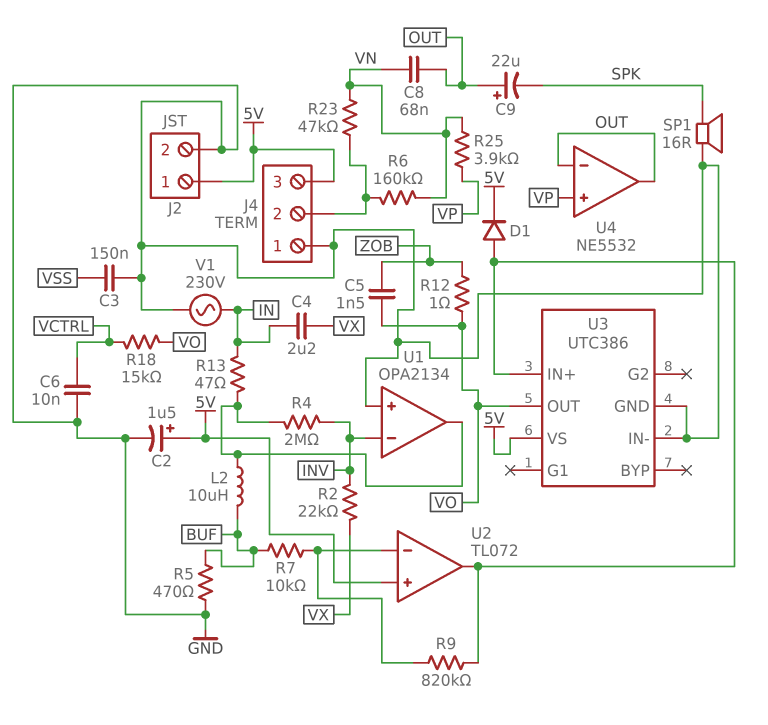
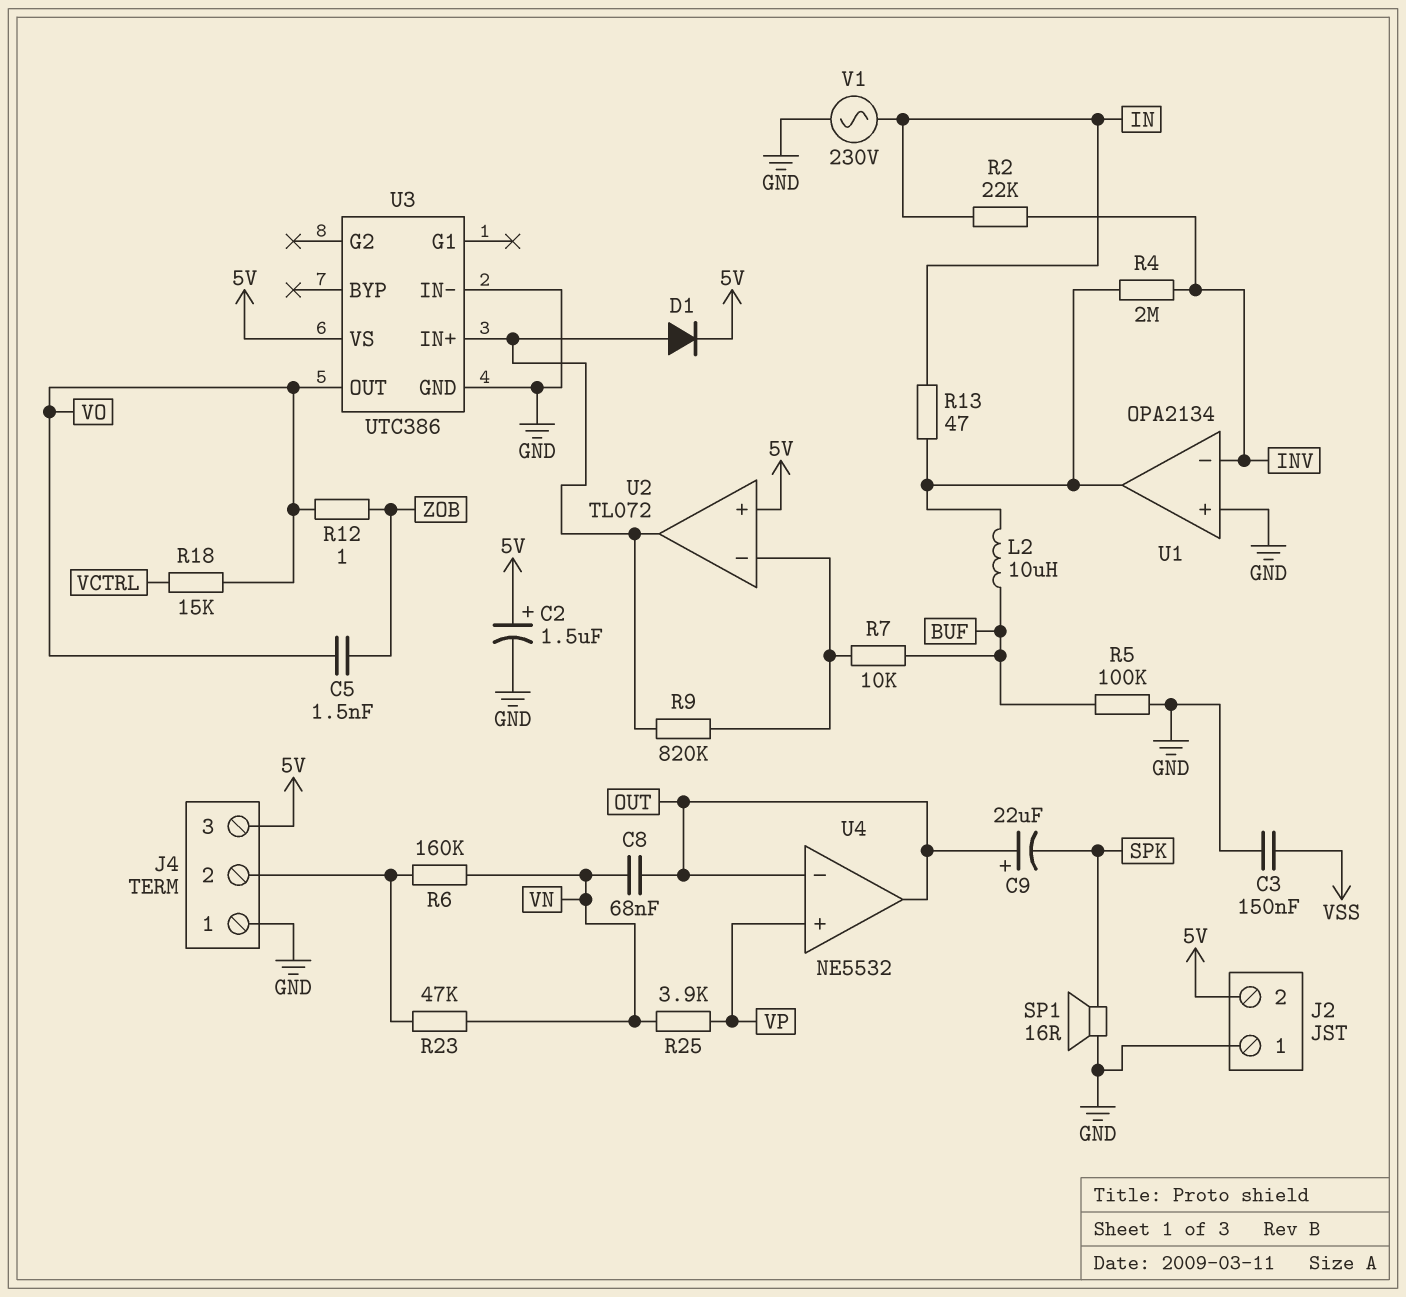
C4: 2.2uF (IN, VX) -> none
C6: 10nF (GND, VCTRL) -> none
J2 pin 1: 5V -> GND
J2 pin 2: GND -> 5V
R2: 22k (INV, VX) -> 22k (IN, INV)
R5: 470 (BUF, GND) -> 100k (BUF, GND)

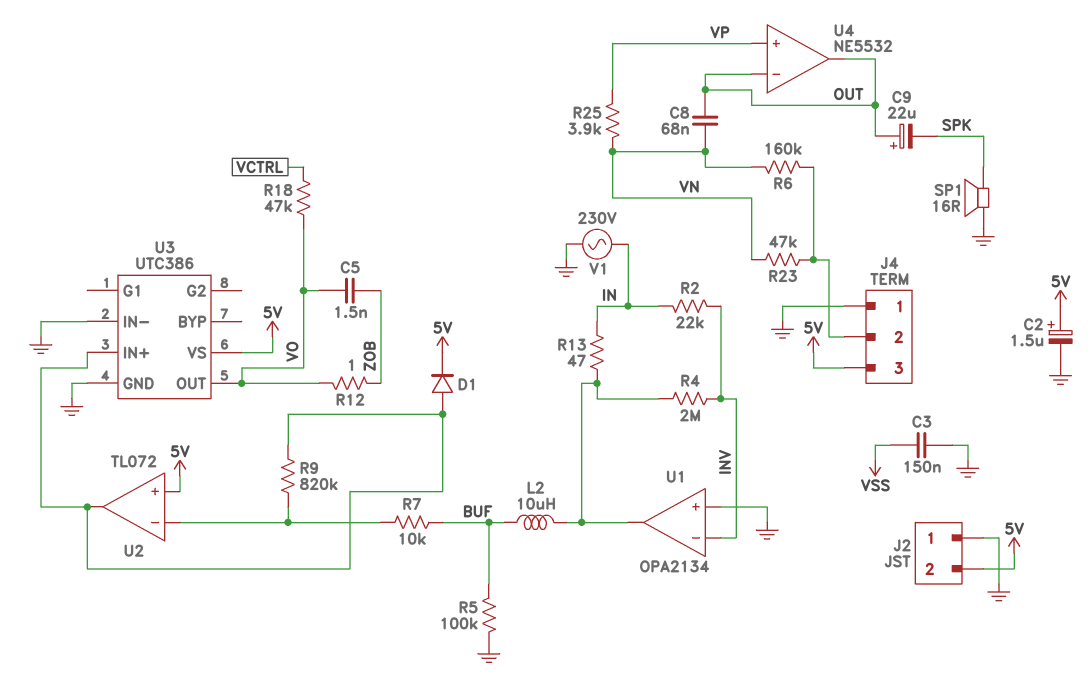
R18: 15k (VCTRL, VO) -> 47k (VCTRL, VO)

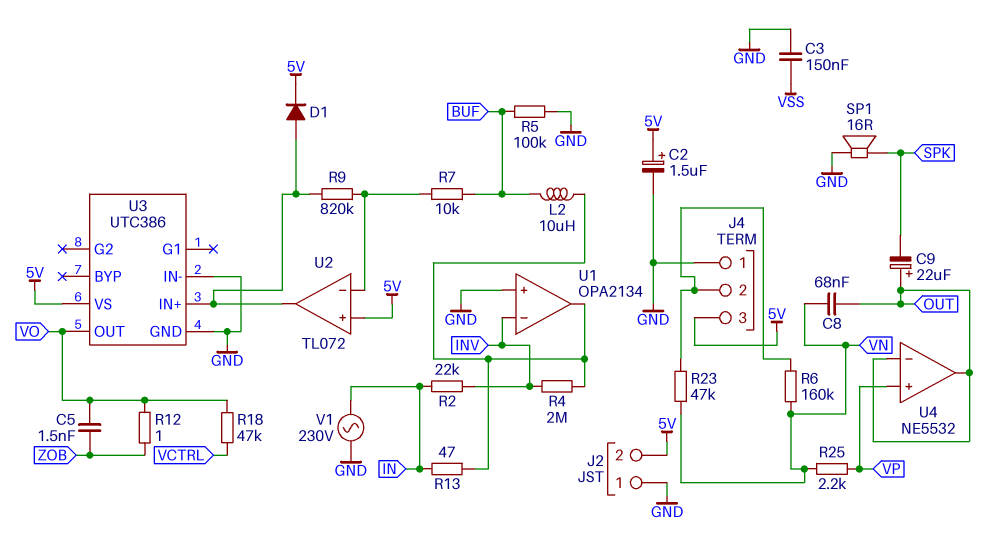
R25: 3.9k (VN, VP) -> 2.2k (VN, VP)

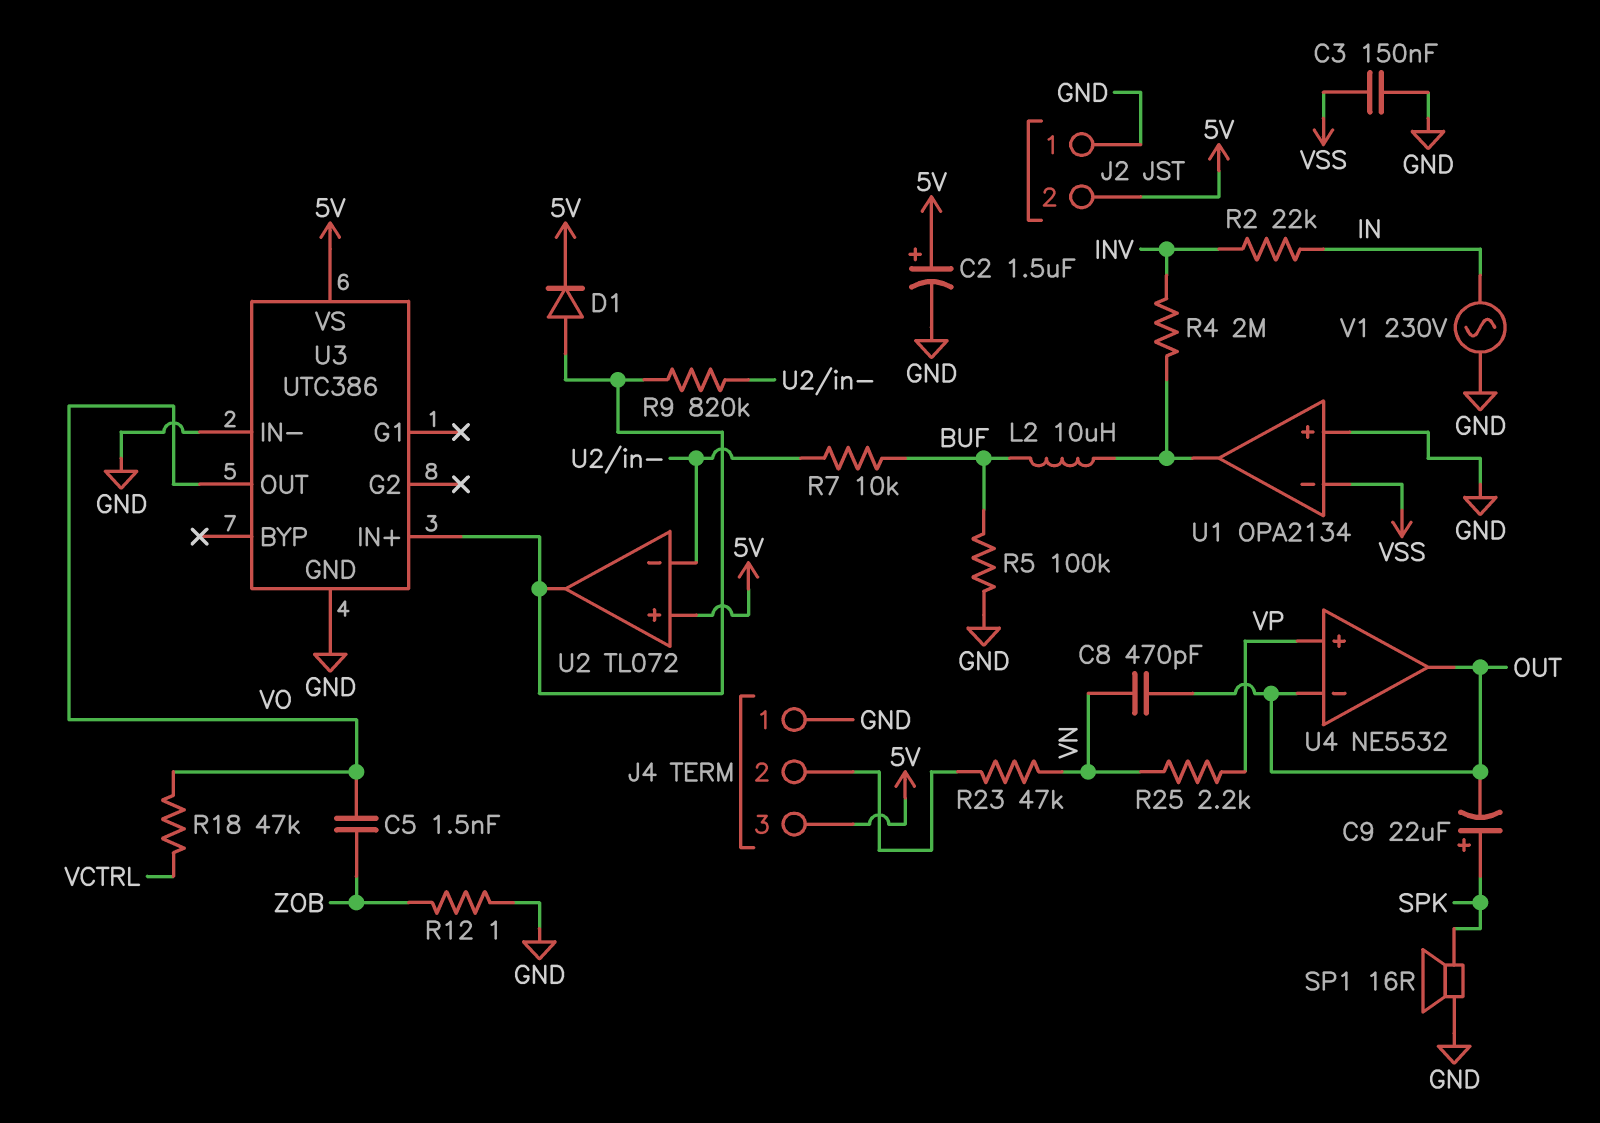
C8: 68nF (OUT, VN) -> 470pF (OUT, VN)
C9: 22uF (plus OUT, minus SPK) -> 22uF (plus SPK, minus OUT)
R6: 160k (J4/2, VN) -> none
R12: 1 (VO, ZOB) -> 1 (GND, ZOB)
R13: 47 (IN, U1/out) -> none
U1 pin in-: INV -> VSS

